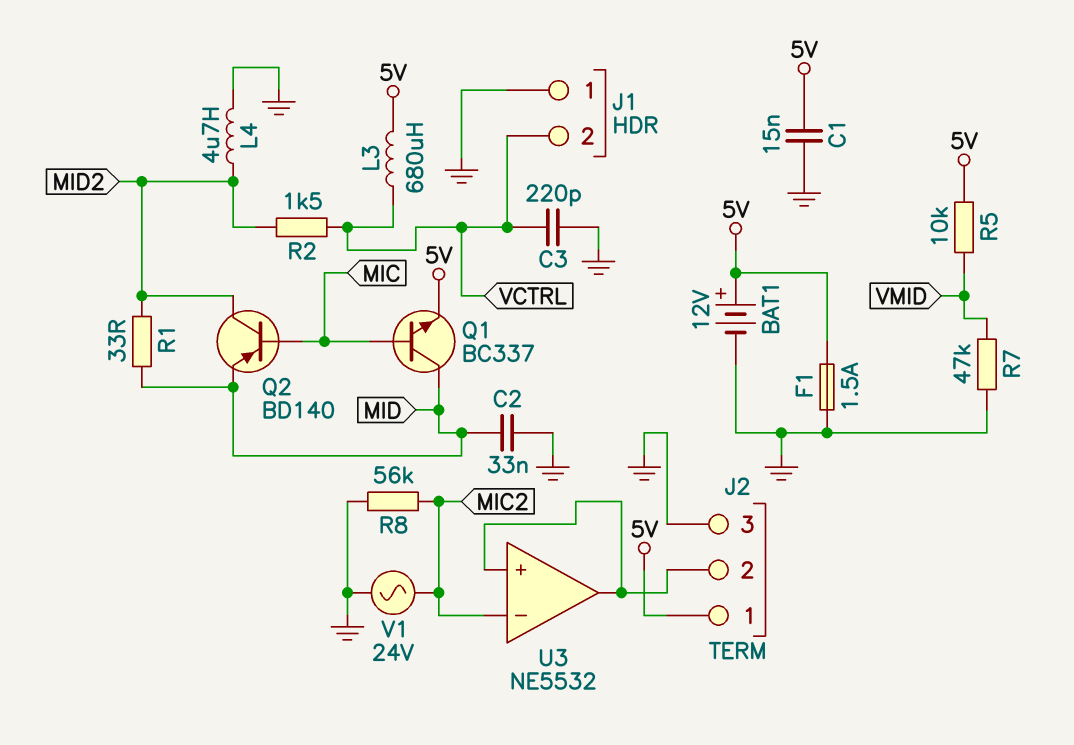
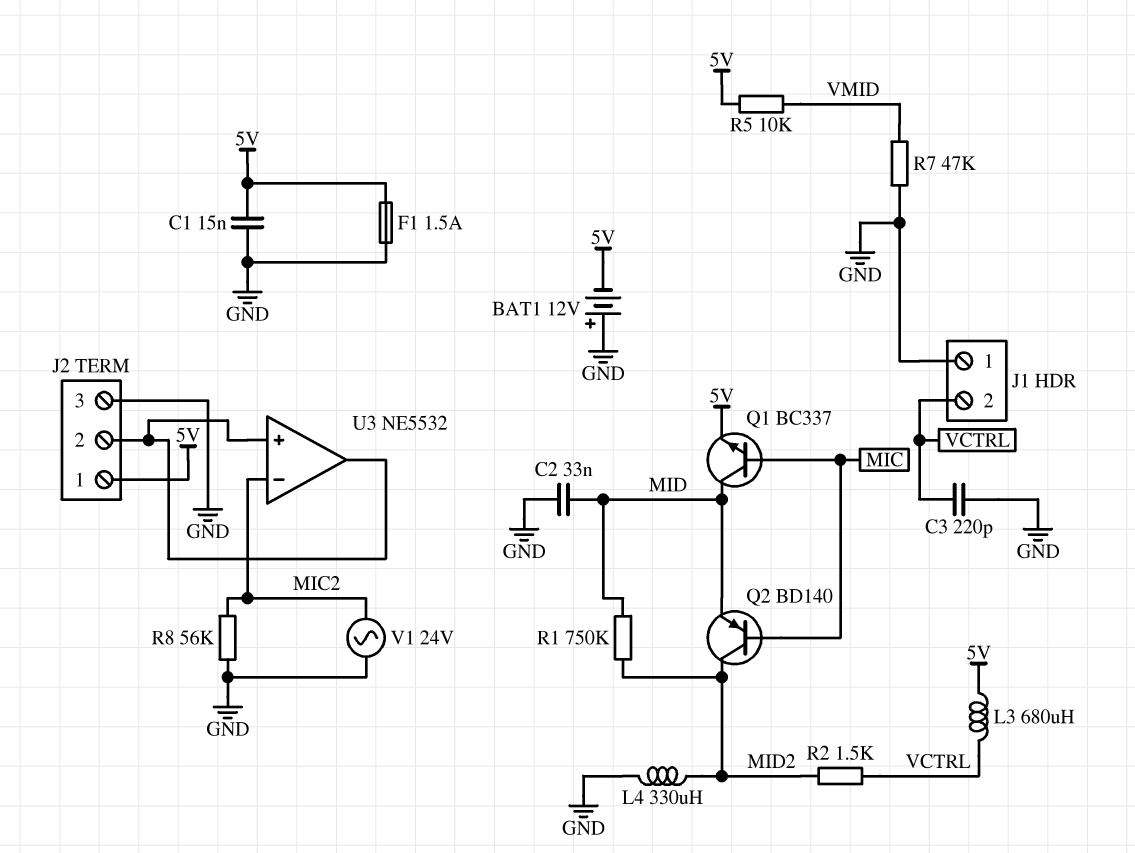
BAT1: 12V (plus 5V, minus GND) -> 12V (plus GND, minus 5V)
L4: 4.7uH (GND, MID2) -> 330uH (GND, MID2)
R1: 33 (MID, MID2) -> 750k (MID, MID2)

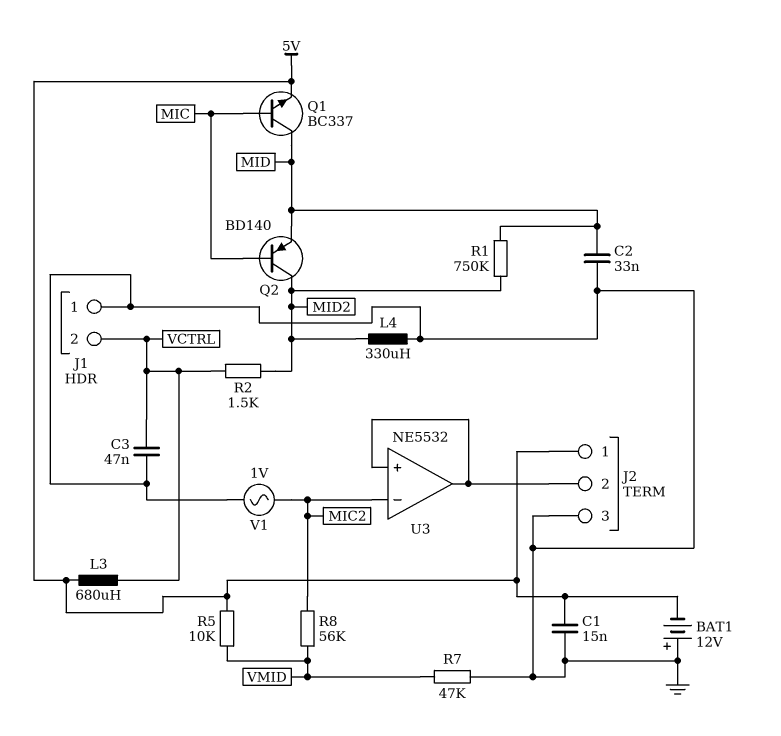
C3: 220pF (GND, VCTRL) -> 47nF (GND, VCTRL)
F1: 1.5A (5V, GND) -> none
R8: 56k (GND, MIC2) -> 56k (MIC2, VMID)
V1: AC 24V (GND, MIC2) -> AC 1V (GND, MIC2)

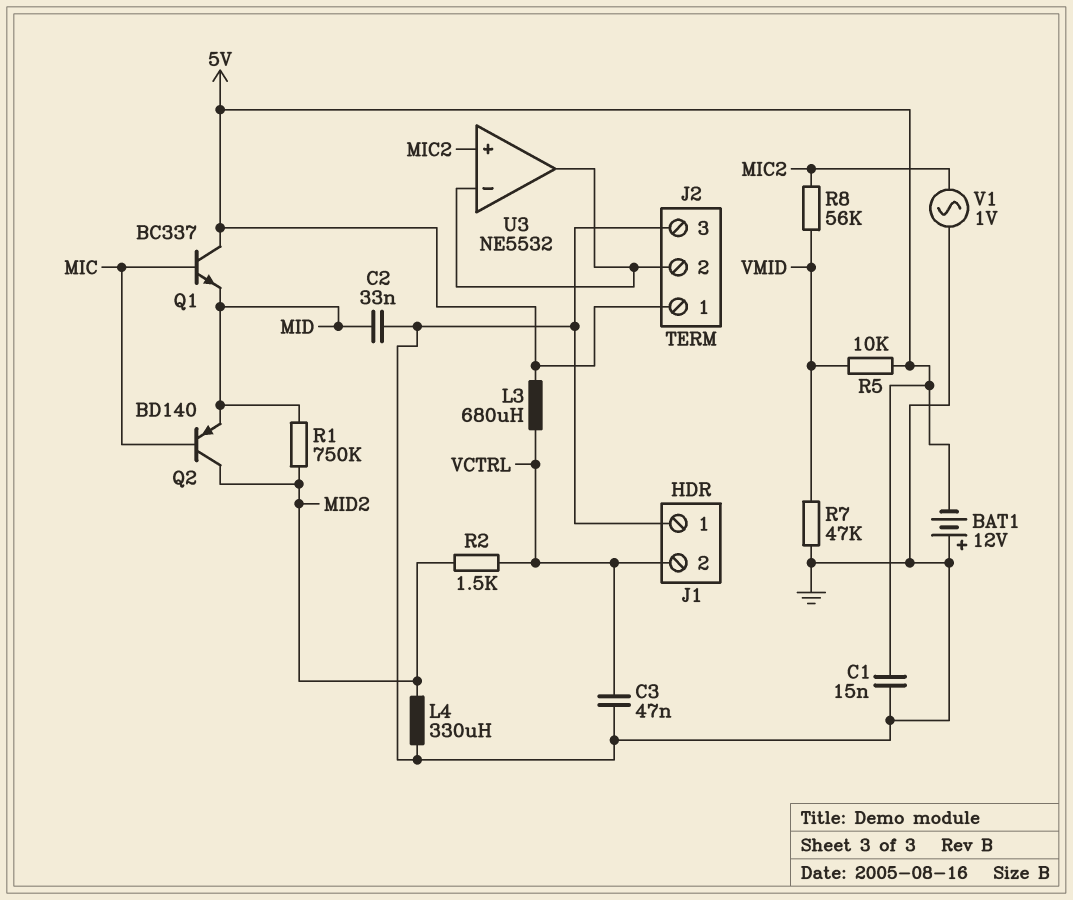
Q1: NPN BC337 (B MIC, C MID, E 5V) -> NPN BC337 (B MIC, C 5V, E MID)
U3 pin in+: J2/2 -> MIC2
U3 pin in-: MIC2 -> J2/2

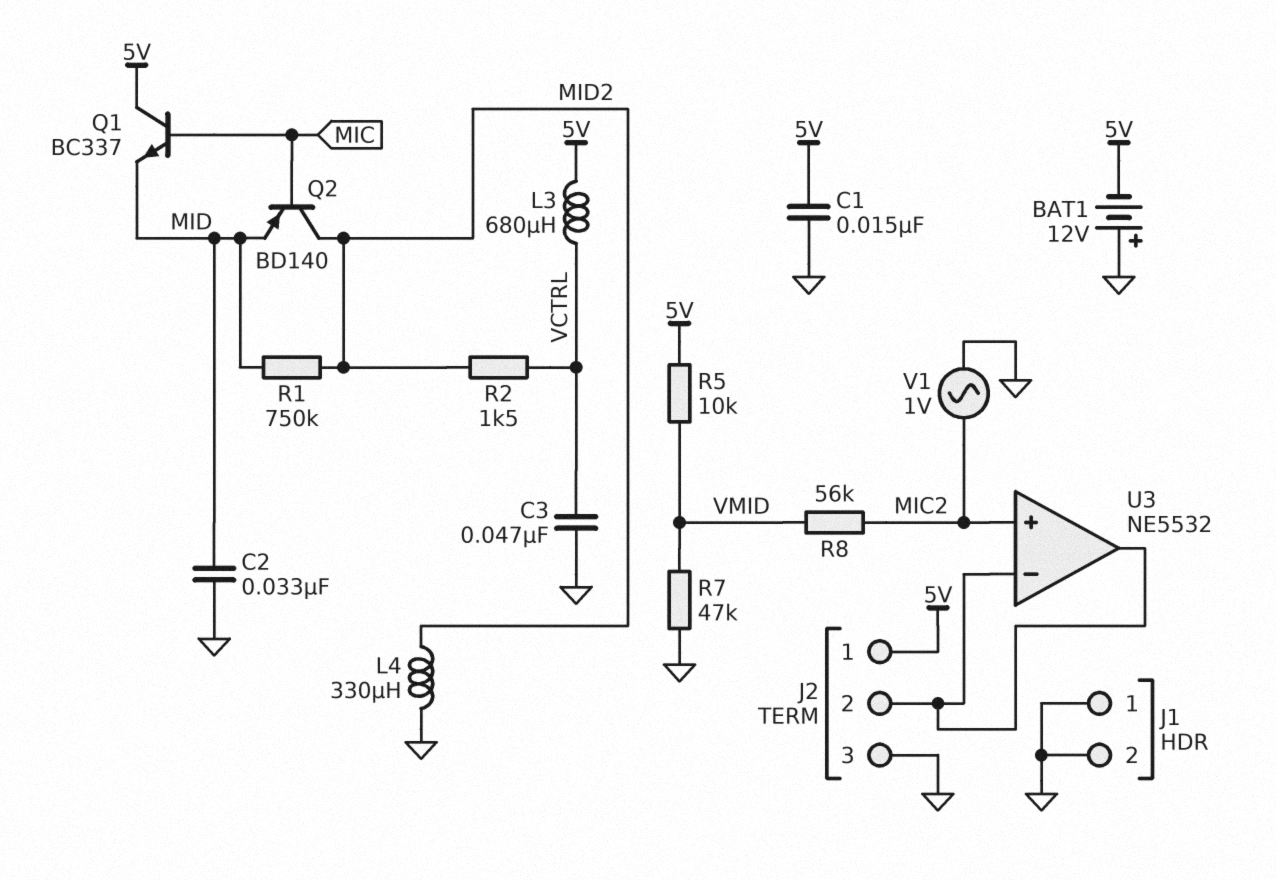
J1 pin 2: VCTRL -> GND

